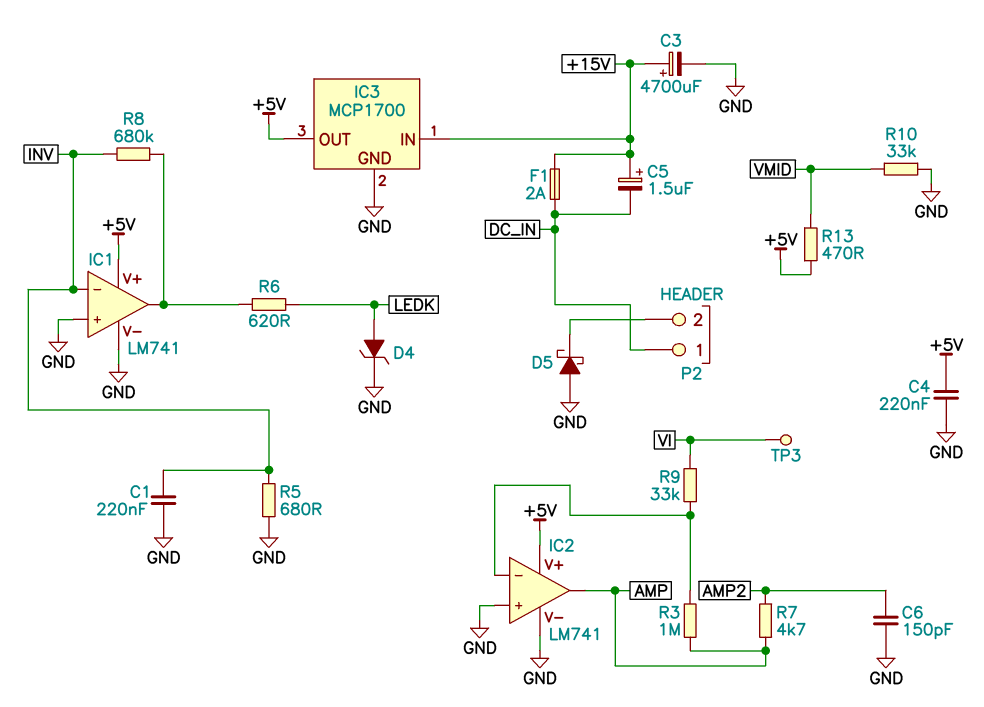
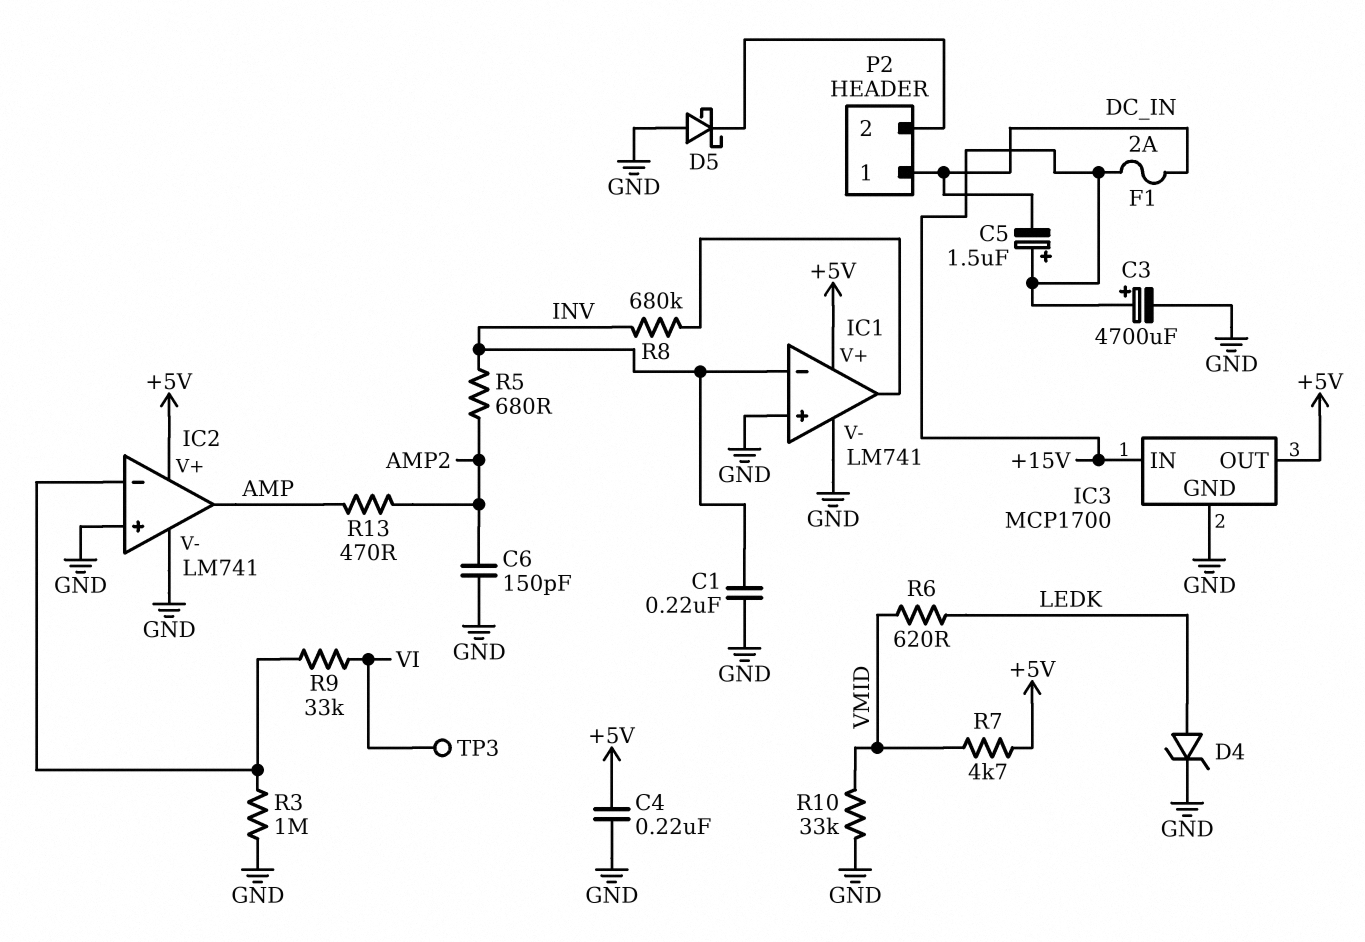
R3: 1M (AMP, IC2/in-) -> 1M (GND, IC2/in-)
R5: 680 (GND, INV) -> 680 (AMP2, INV)
R6: 620 (IC1/out, LEDK) -> 620 (LEDK, VMID)
R7: 4.7k (AMP, AMP2) -> 4.7k (+5V, VMID)
R13: 470 (+5V, VMID) -> 470 (AMP, AMP2)

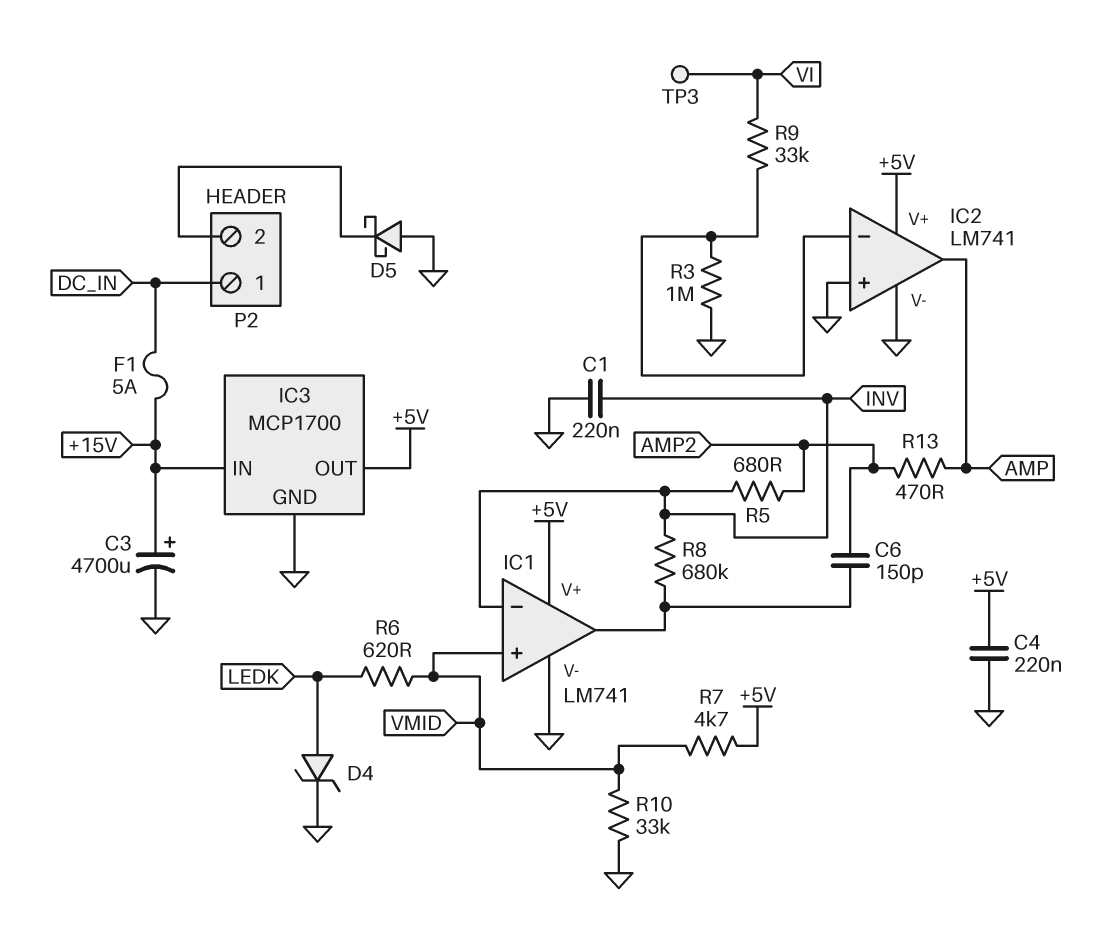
C5: 1.5uF (plus +15V, minus DC_IN) -> none
C6: 150pF (AMP2, GND) -> 150pF (AMP2, IC1/out)
F1: 2A (+15V, DC_IN) -> 5A (+15V, DC_IN)
IC1 pin in+: GND -> VMID

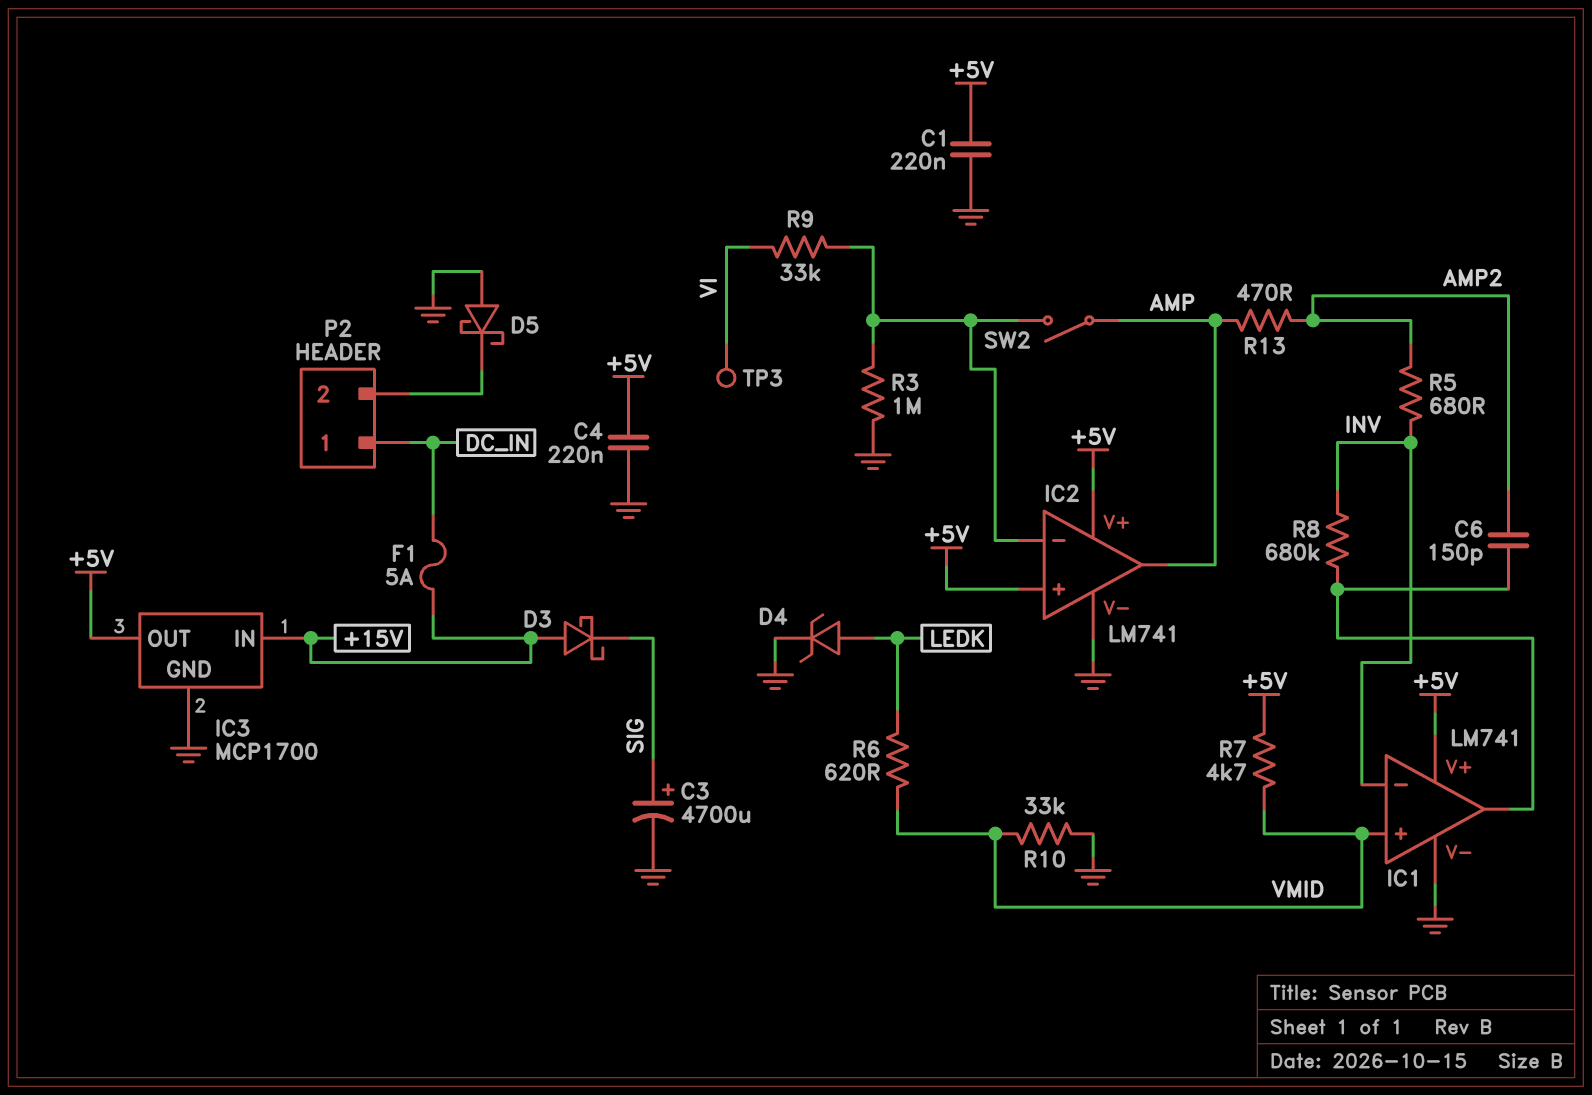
C1: 220nF (GND, INV) -> 220nF (+5V, GND)
C3: 4700uF (plus +15V, minus GND) -> 4700uF (plus SIG, minus GND)
D3: none -> schottky (A +15V, K SIG)
IC2 pin in+: GND -> +5V
SW2: none -> switch (AMP, IC2/in-)

